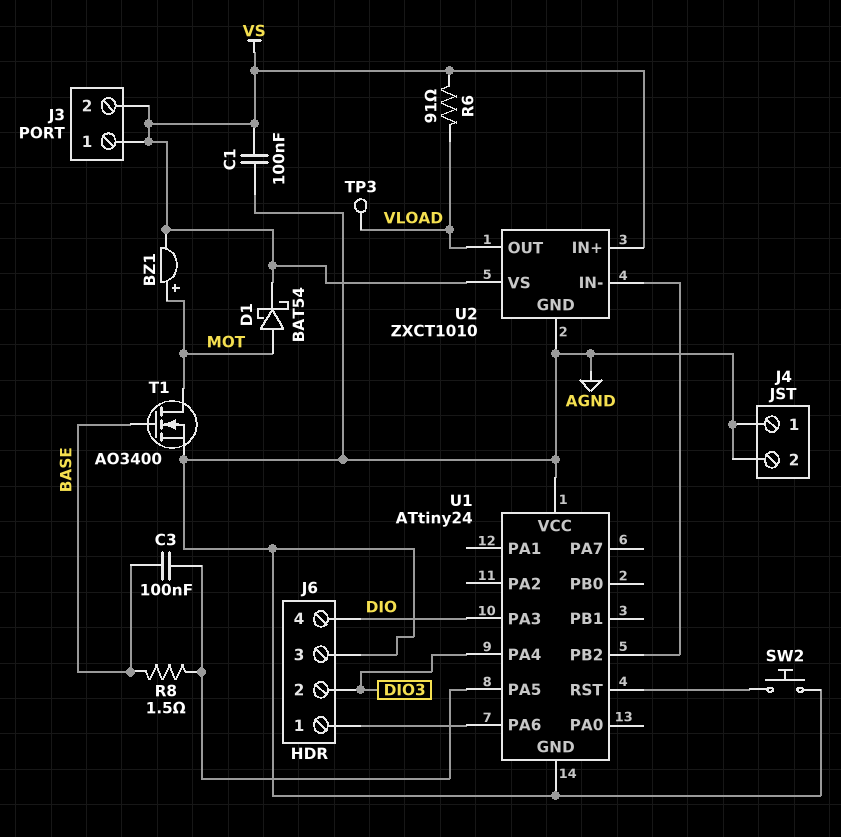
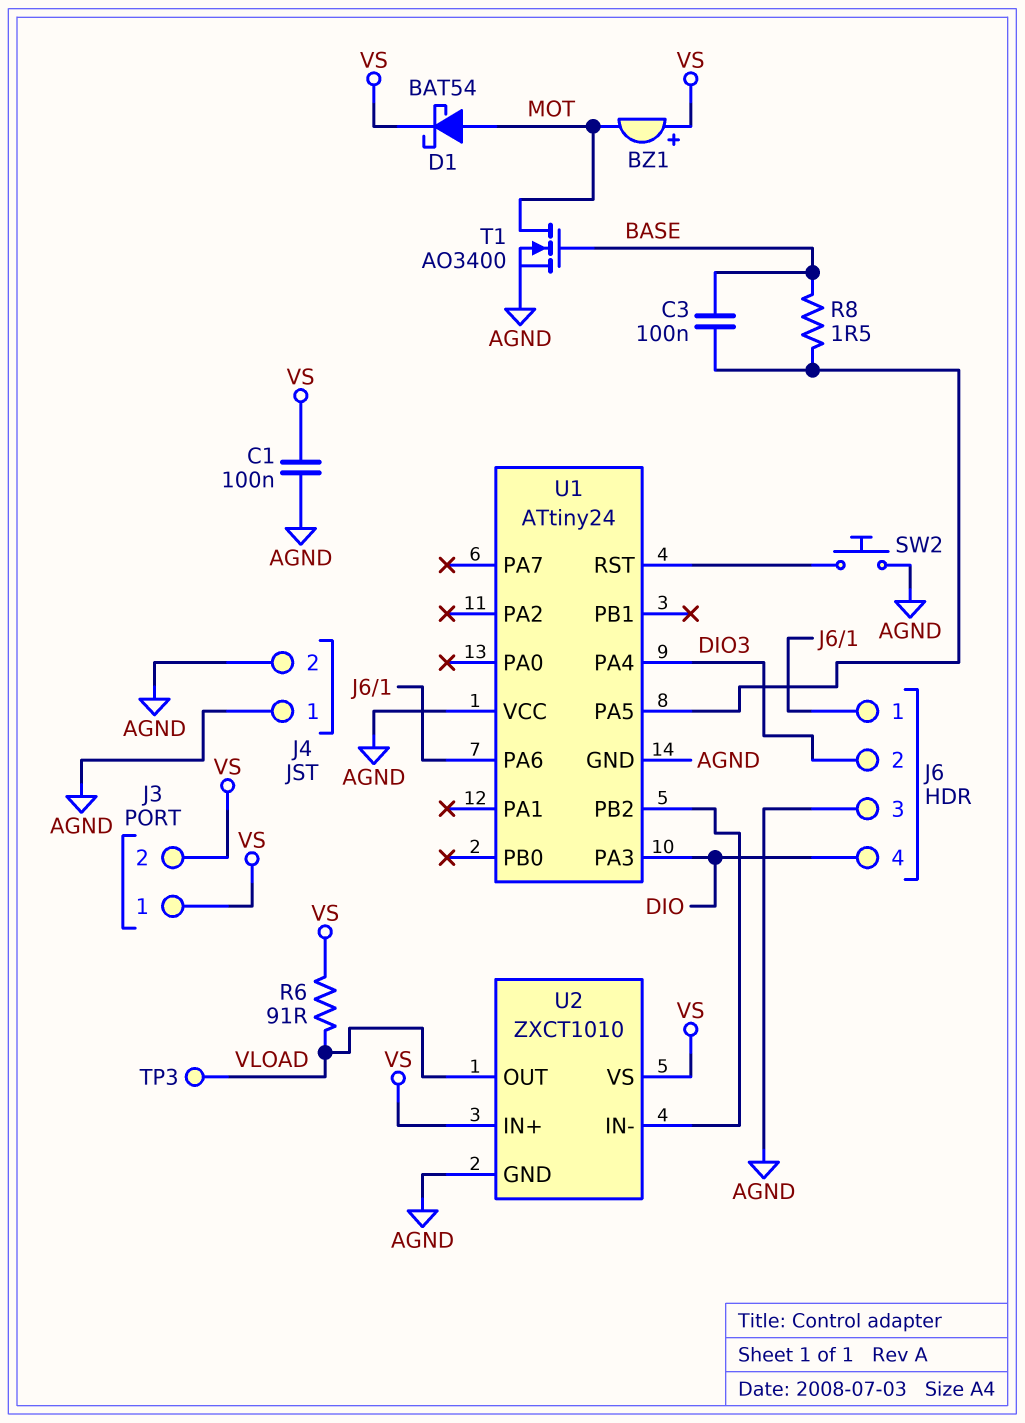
BZ1: buzzer (plus MOT, minus VS) -> buzzer (plus VS, minus MOT)

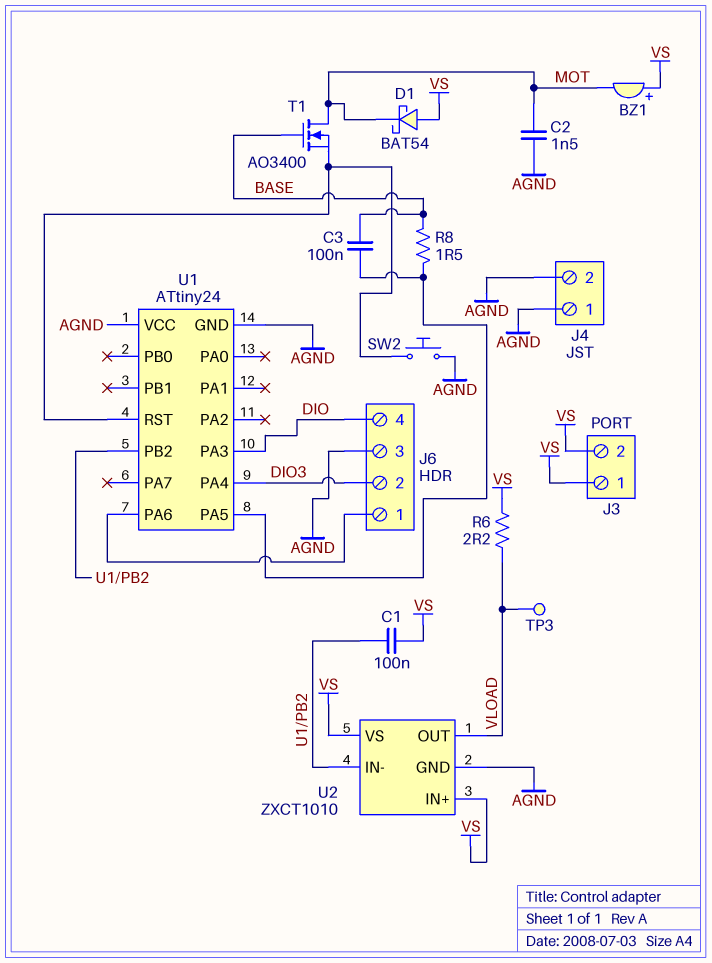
C1: 100nF (AGND, VS) -> 100nF (U1/PB2, VS)
C2: none -> 1.5nF (AGND, MOT)
D1: schottky BAT54 (A MOT, K VS) -> schottky BAT54 (A VS, K MOT)
R6: 91 (VLOAD, VS) -> 2.2 (VLOAD, VS)
T1: NMOS AO3400 (G BASE, D MOT, S AGND) -> NMOS AO3400 (G BASE, D MOT, S U1/RST)

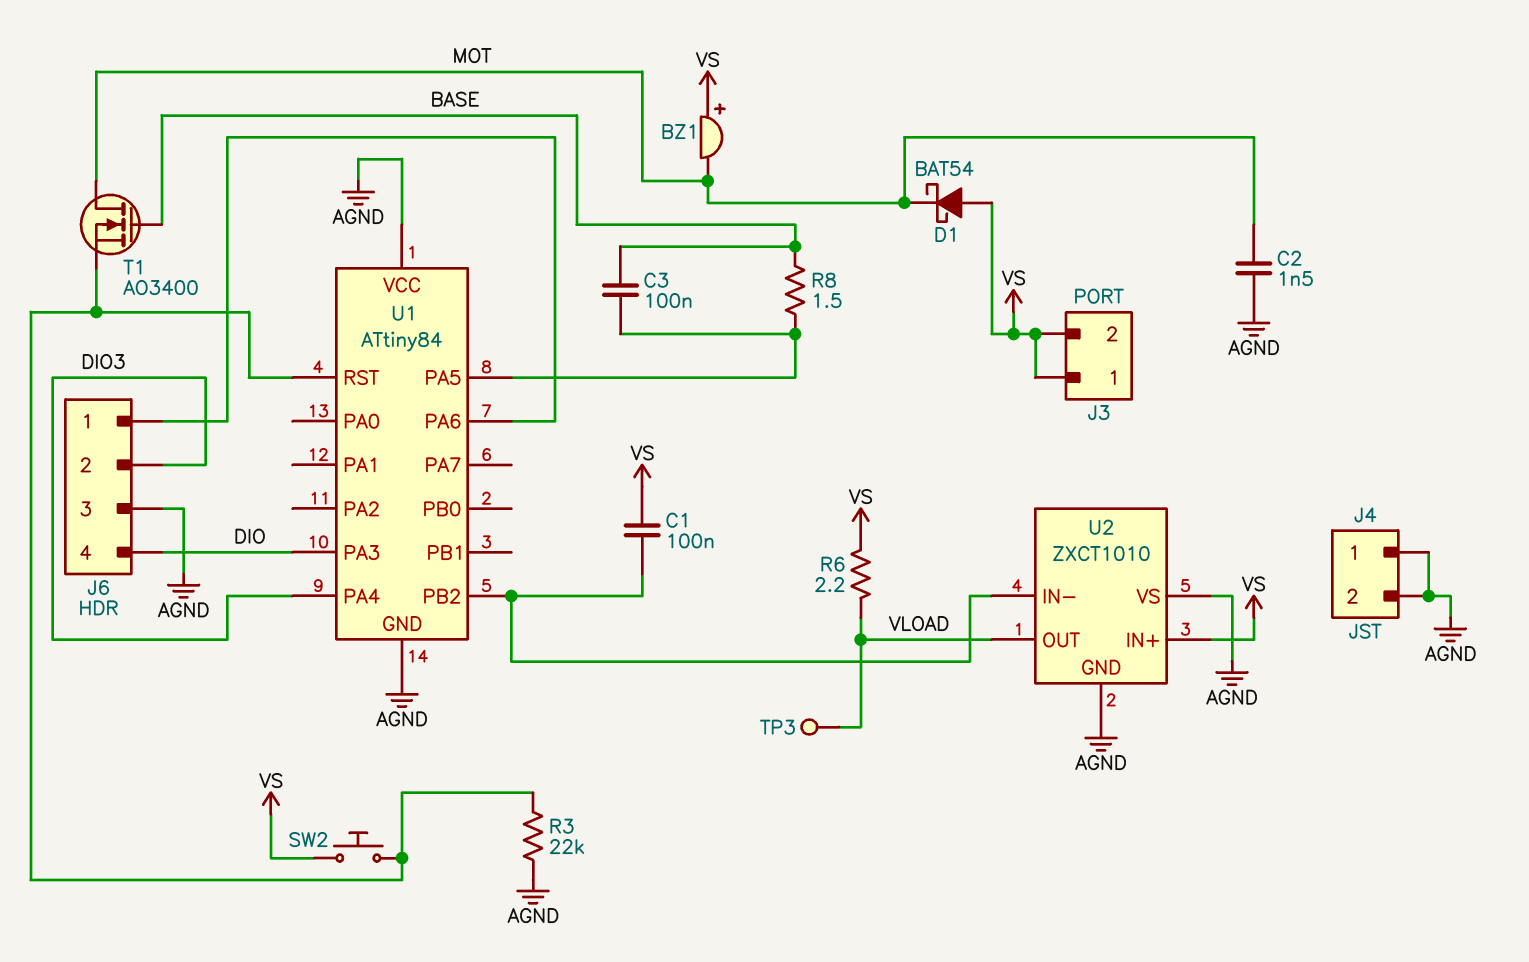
R3: none -> 22k (AGND, U1/RST)
SW2: button (AGND, U1/RST) -> button (U1/RST, VS)
U1: ATtiny24 -> ATtiny84
U2 pin VS: VS -> AGND

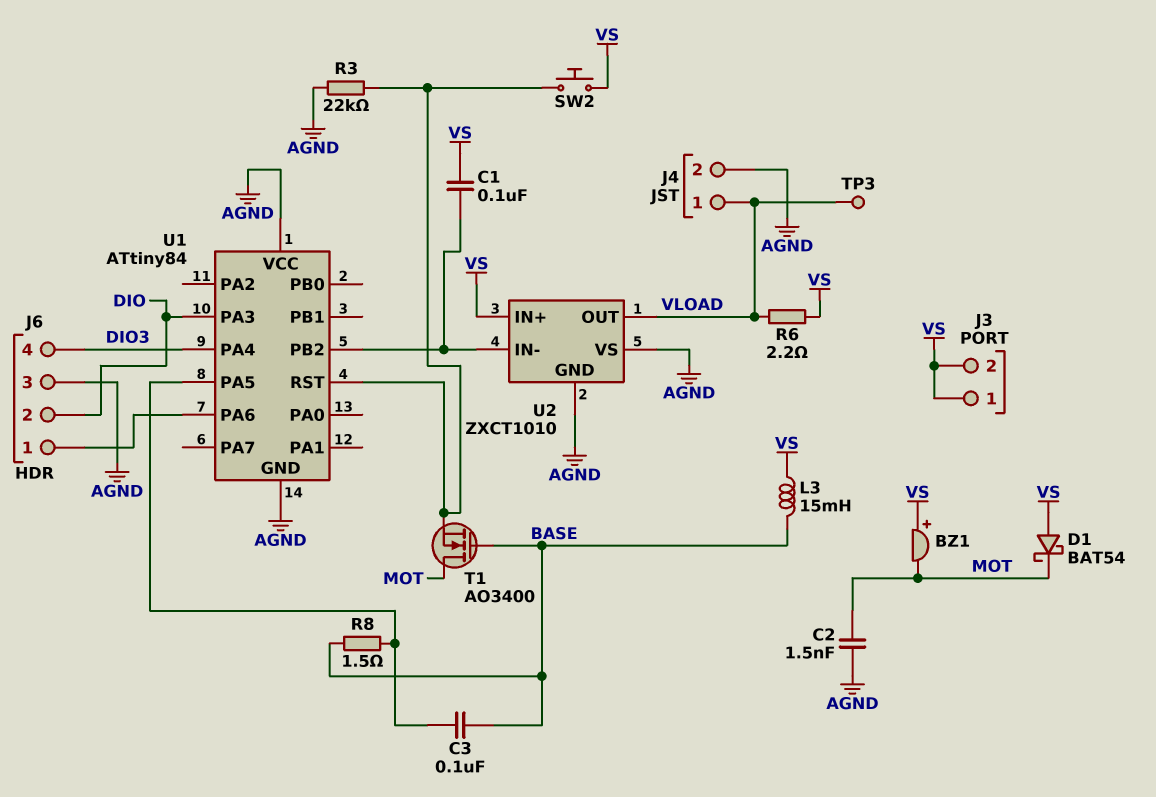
J4 pin 1: AGND -> VLOAD
J6 pin 2: DIO3 -> DIO
J6 pin 4: DIO -> DIO3
L3: none -> 15mH (BASE, VS)

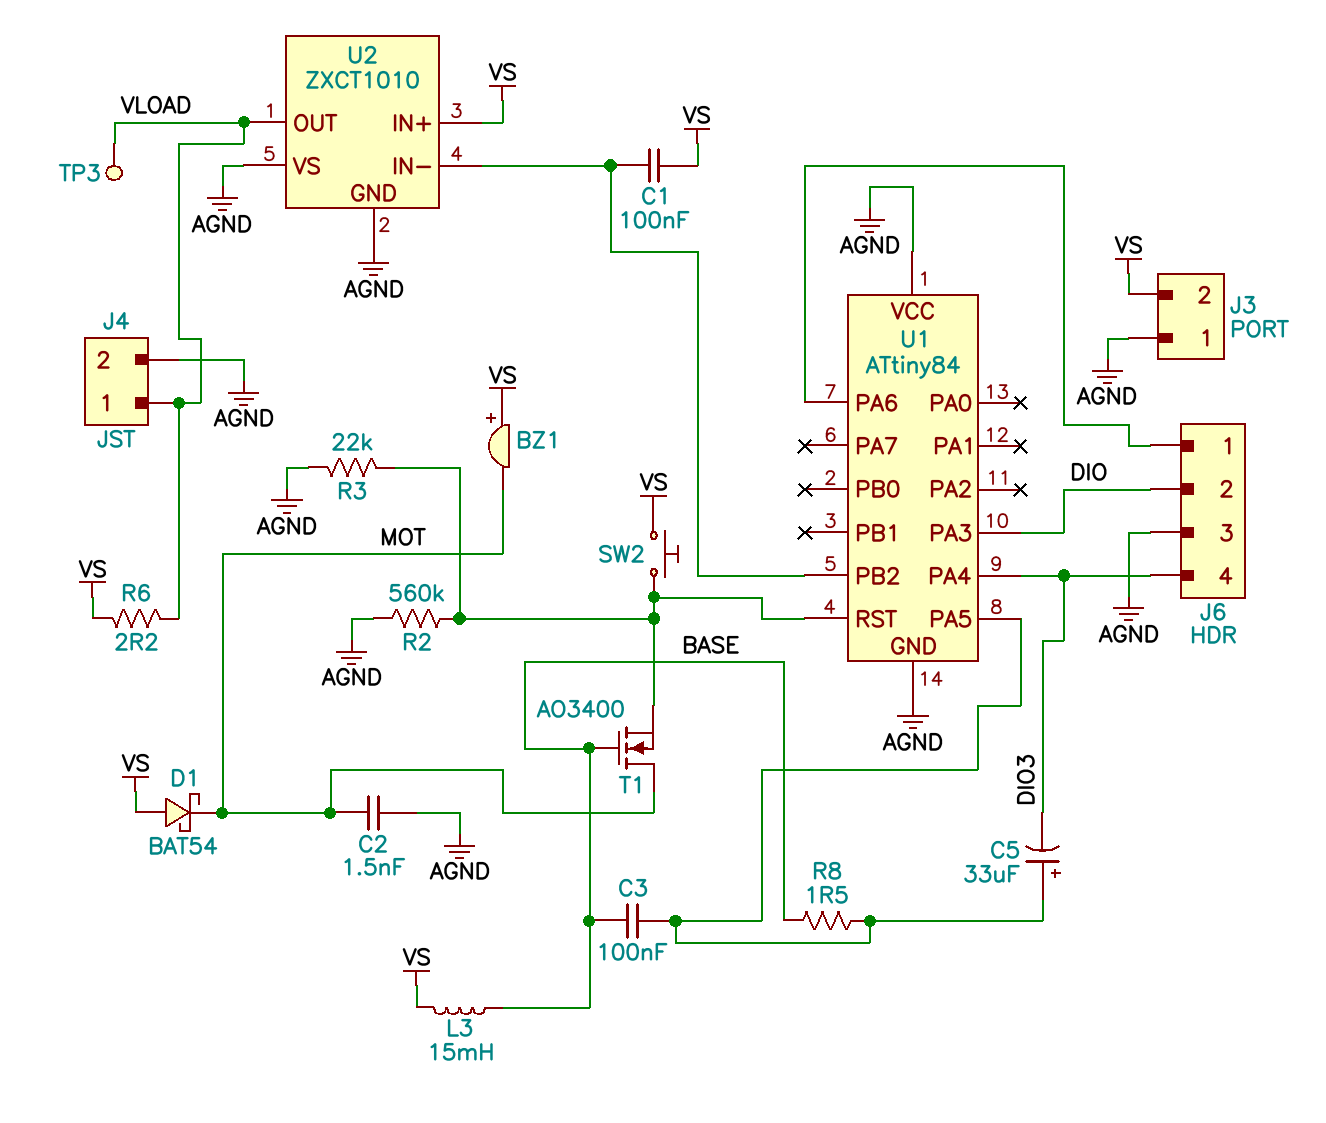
C5: none -> 33uF (plus U1/PA5, minus DIO3)
J3 pin 1: VS -> AGND
R2: none -> 560k (AGND, U1/RST)

